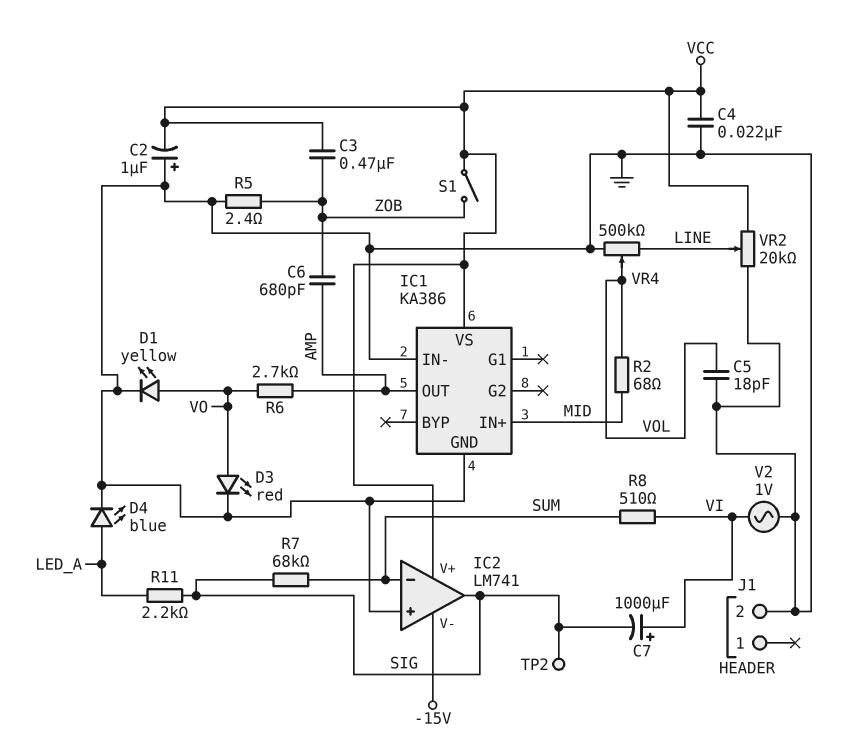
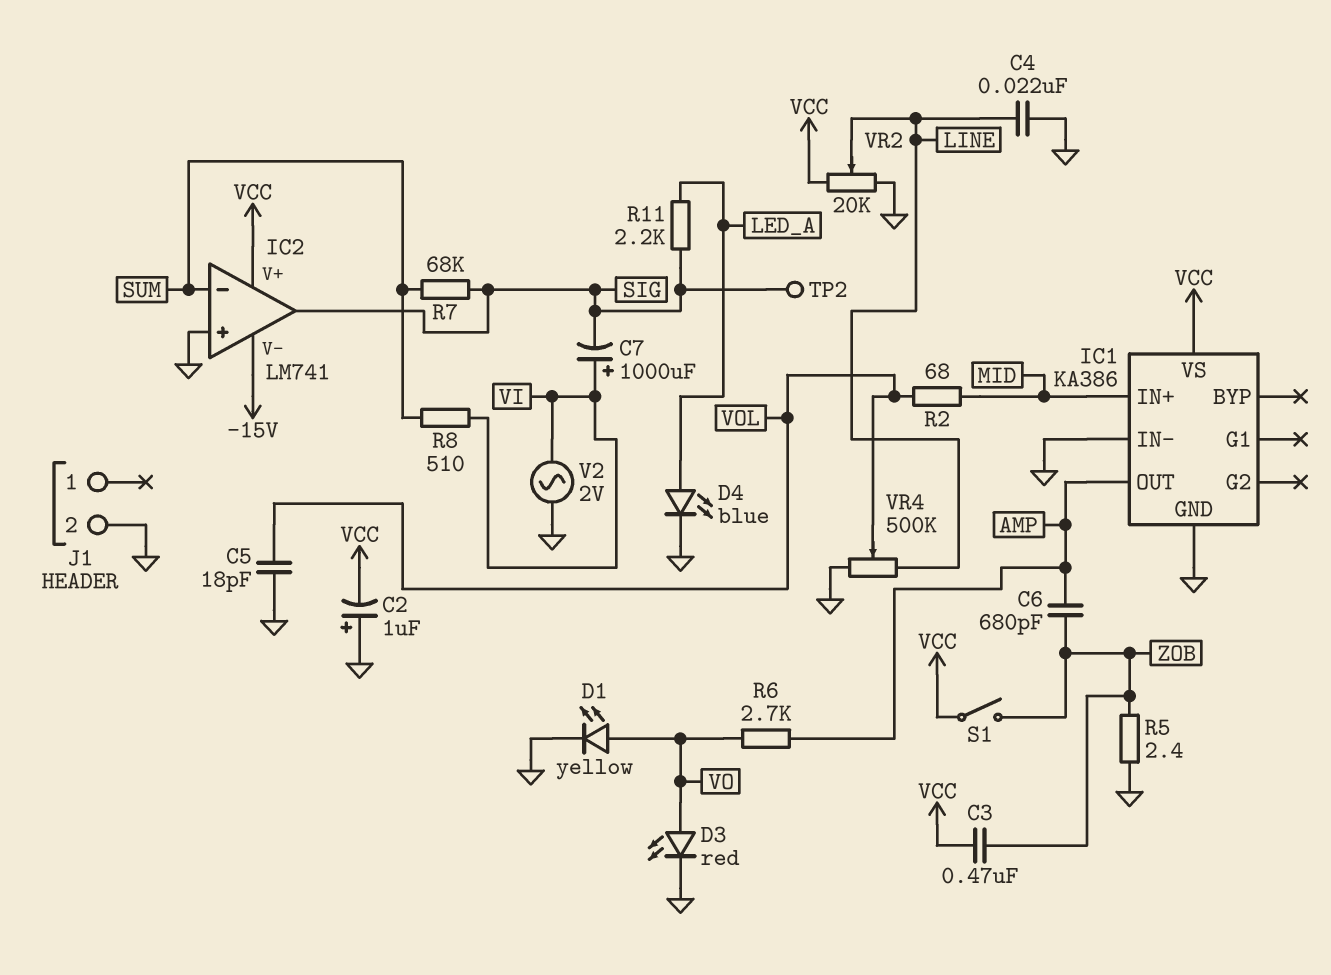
C4: 22nF (GND, VCC) -> 22nF (GND, LINE)
V2: AC 1V (GND, VI) -> AC 2V (GND, VI)

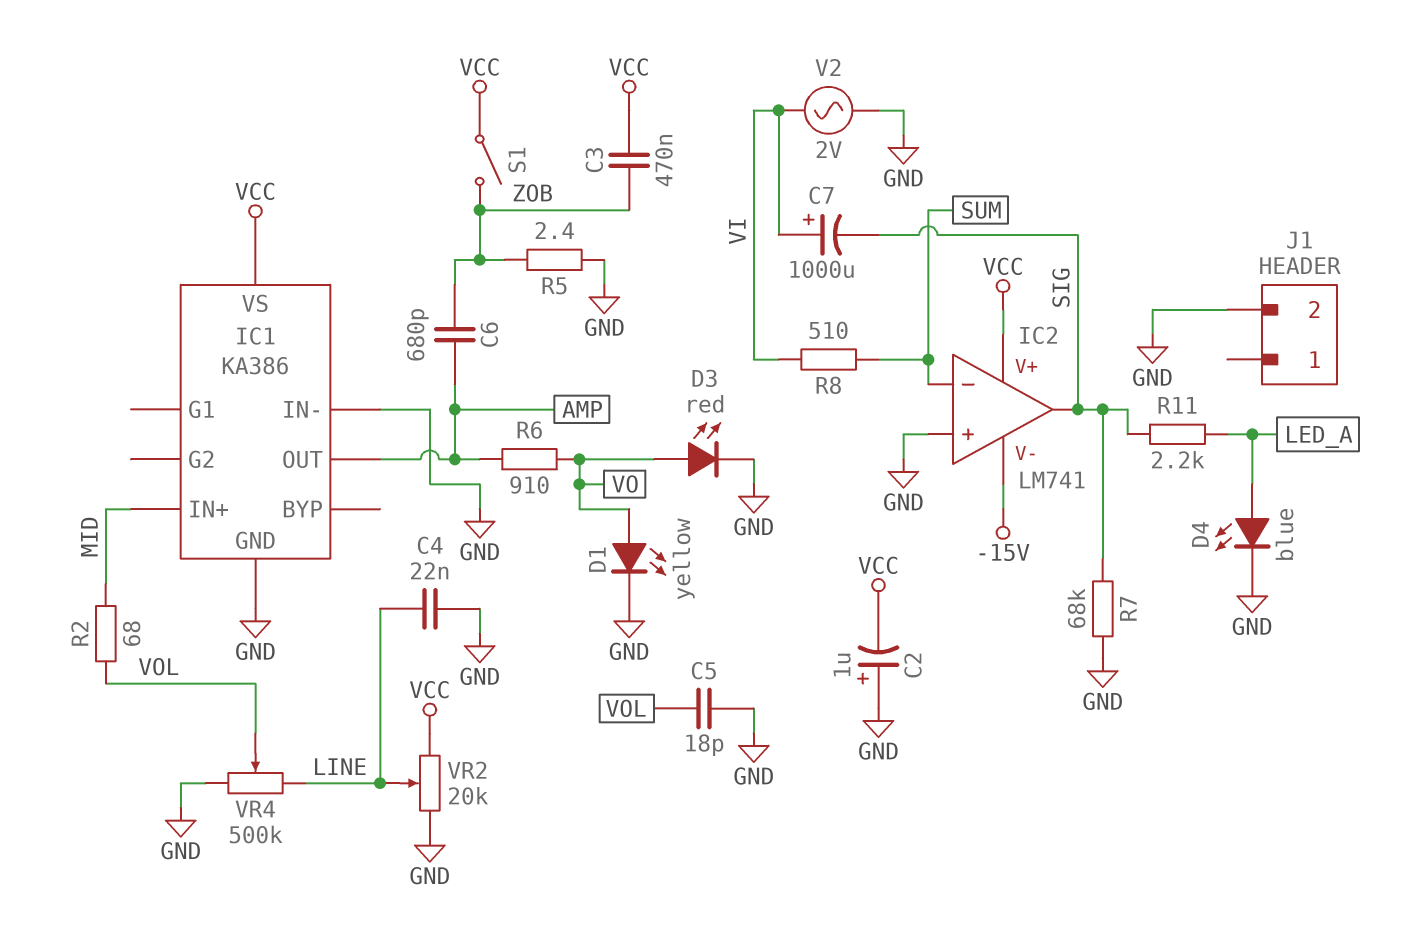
R6: 2.7k (AMP, VO) -> 910 (AMP, VO)
R7: 68k (SIG, SUM) -> 68k (GND, SIG)
TP2: test point (SIG) -> none

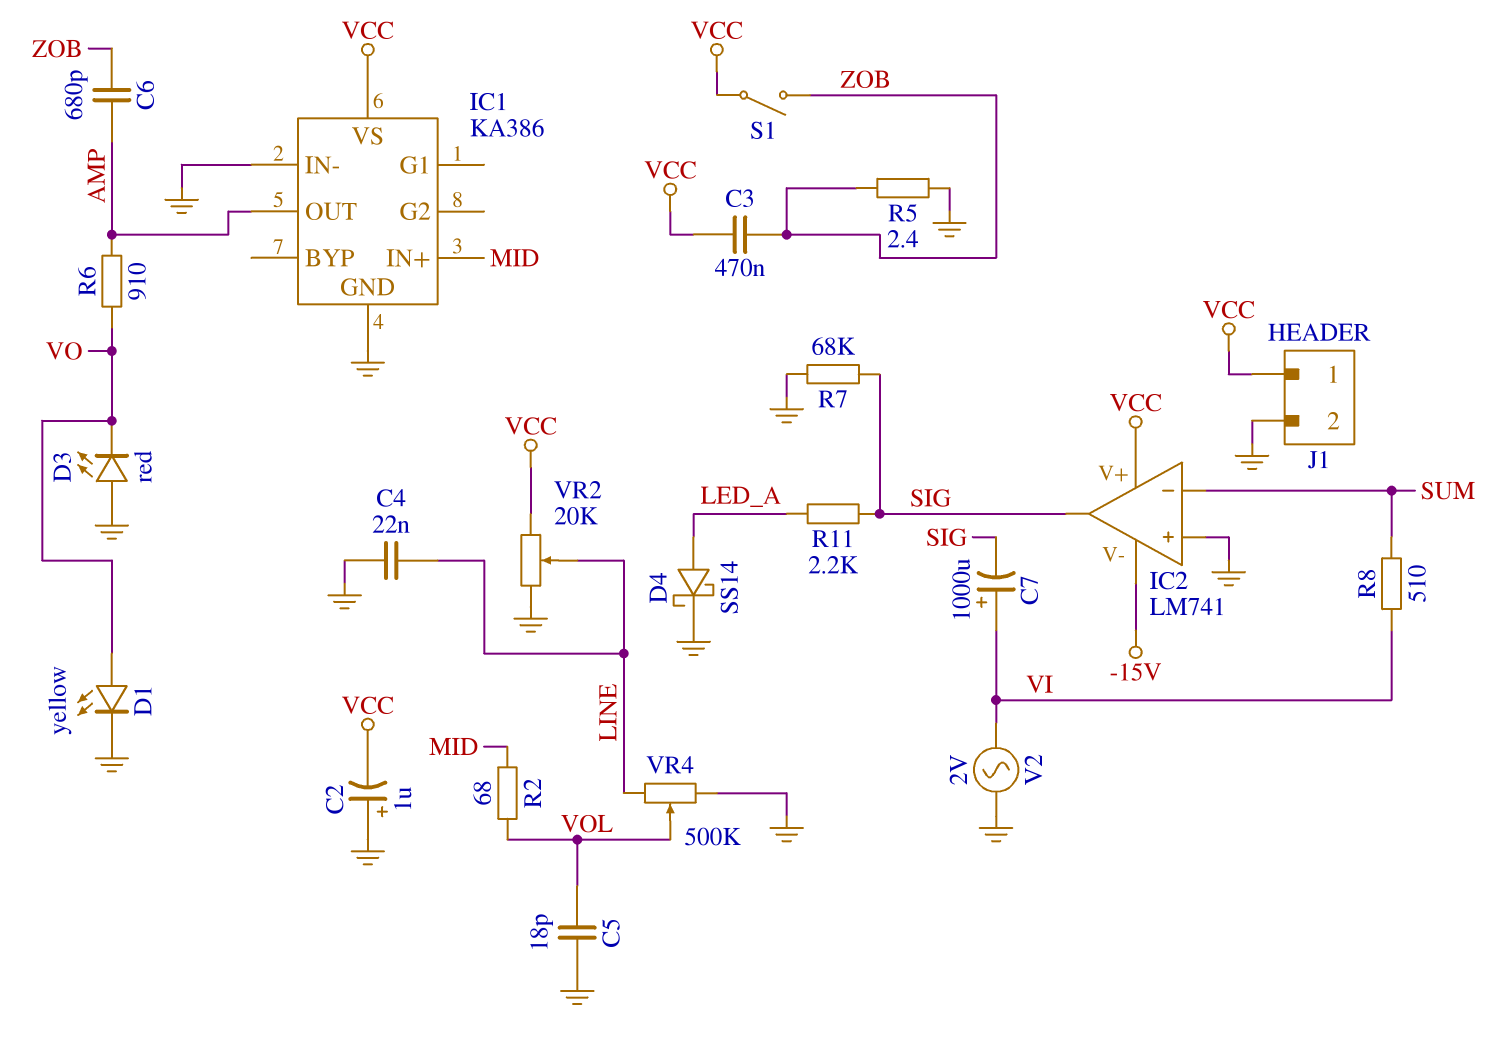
D3: LED red (A VO, K GND) -> LED red (A GND, K VO)
D4: LED blue (A LED_A, K GND) -> schottky SS14 (A LED_A, K GND)
J1 pin 1: none -> VCC

